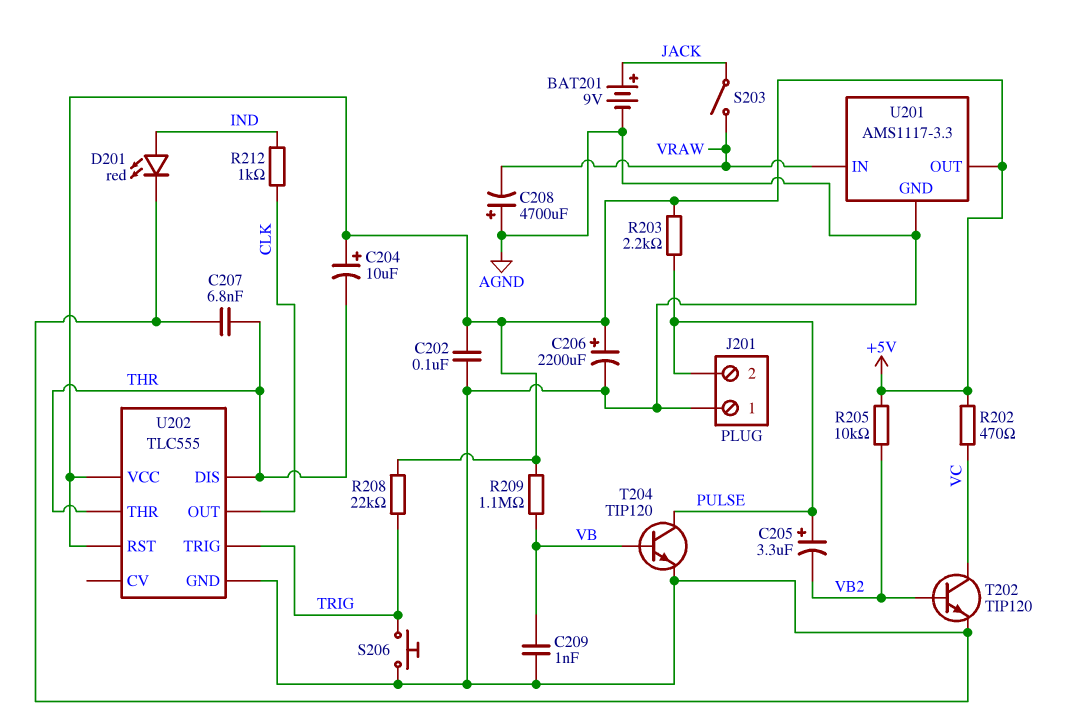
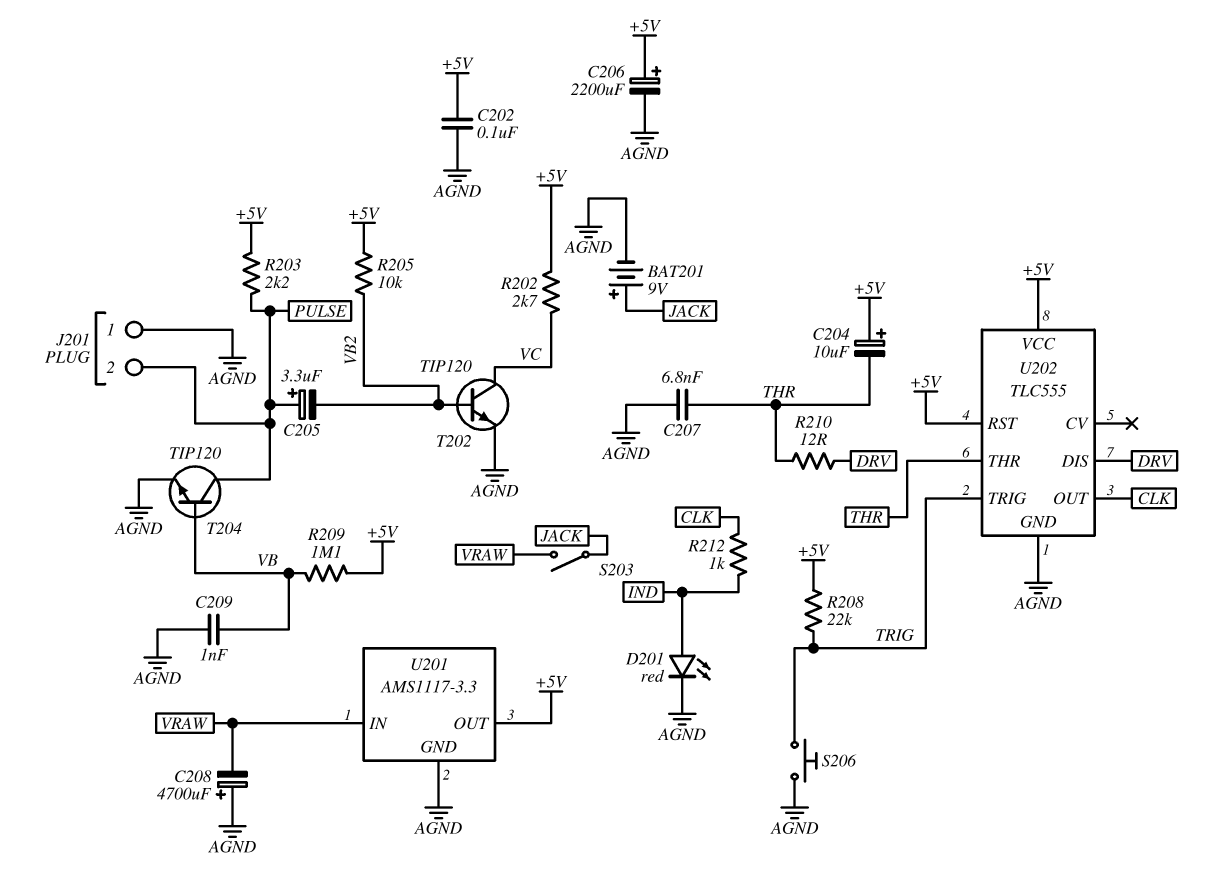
R202: 470 (+5V, VC) -> 2.7k (+5V, VC)
R210: none -> 12 (DRV, THR)
U202 pin DIS: THR -> DRV

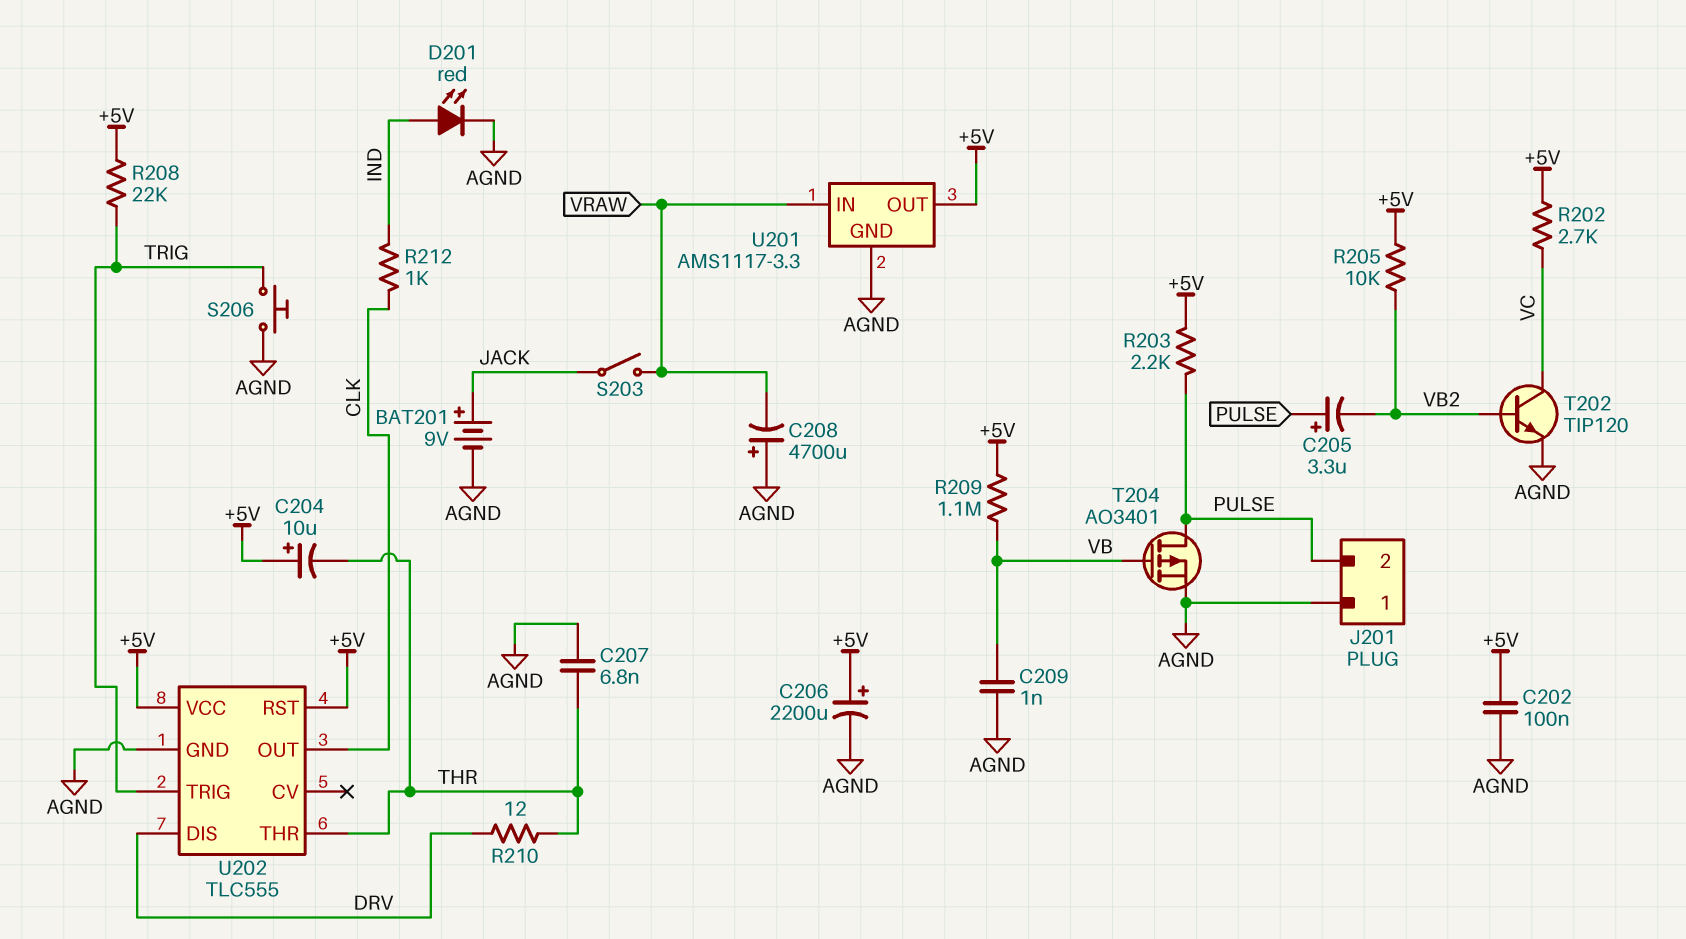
T204: NPN TIP120 (B VB, C PULSE, E AGND) -> PMOS AO3401 (G VB, D PULSE, S AGND)

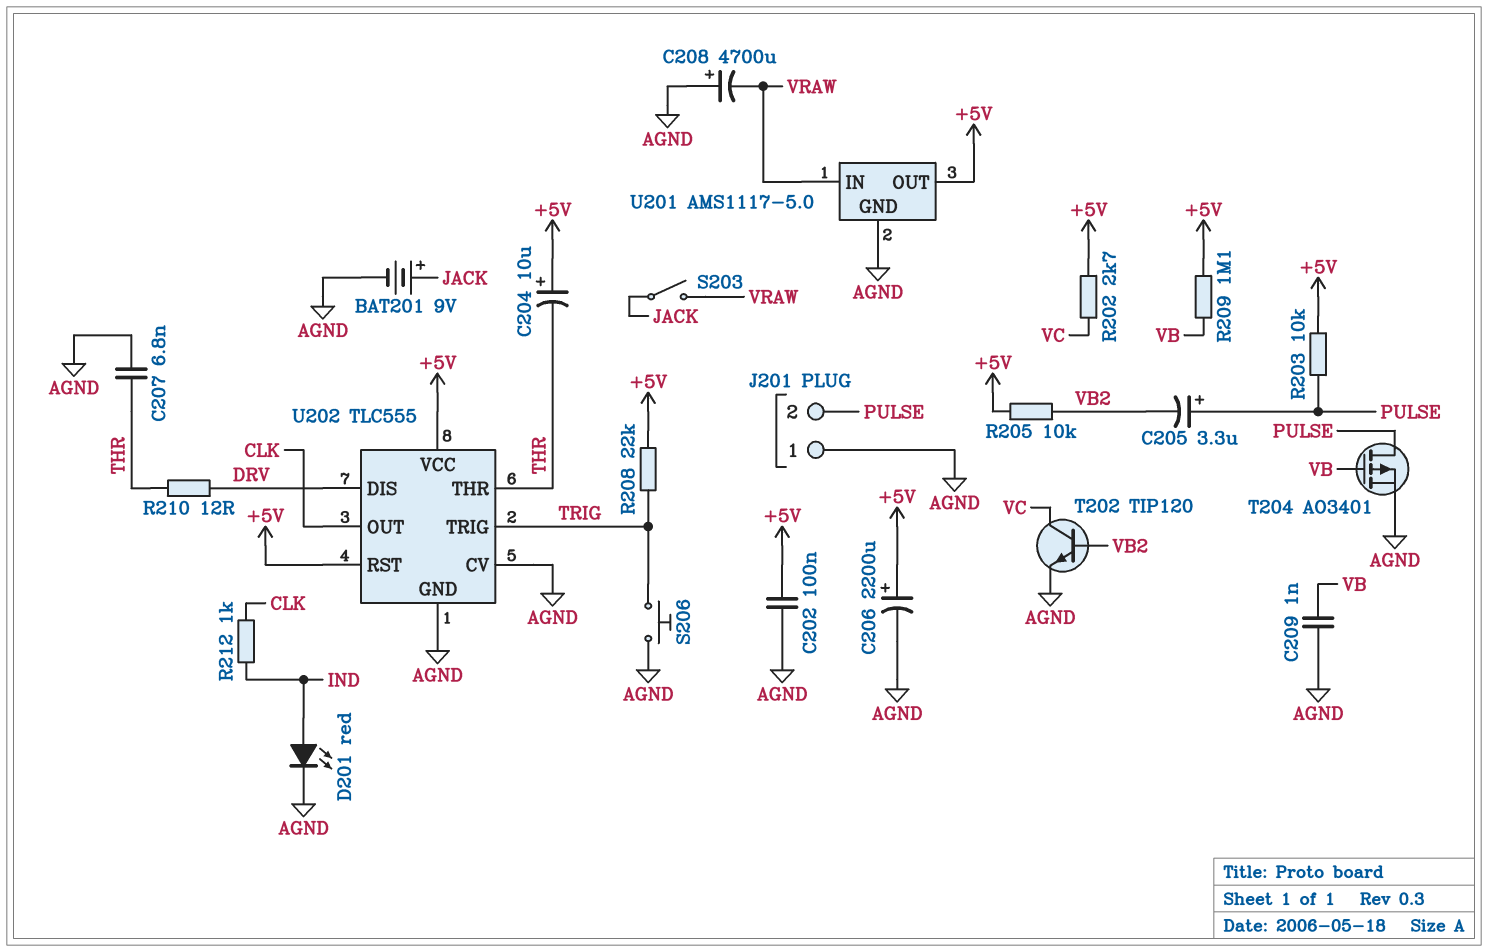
R203: 2.2k (+5V, PULSE) -> 10k (+5V, PULSE)
U201: AMS1117-3.3 -> AMS1117-5.0
U202 pin CV: none -> AGND

